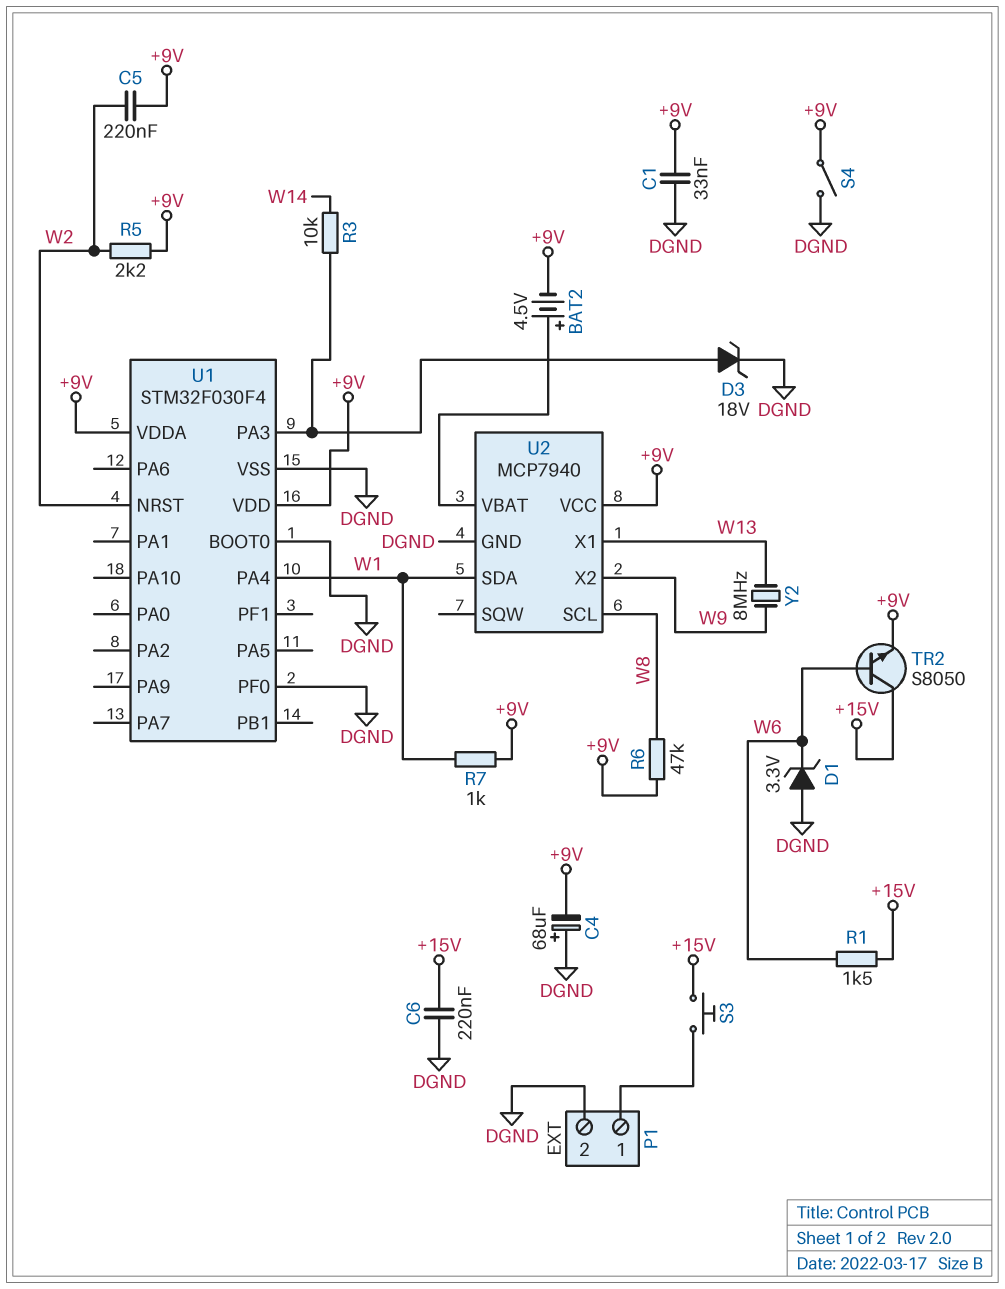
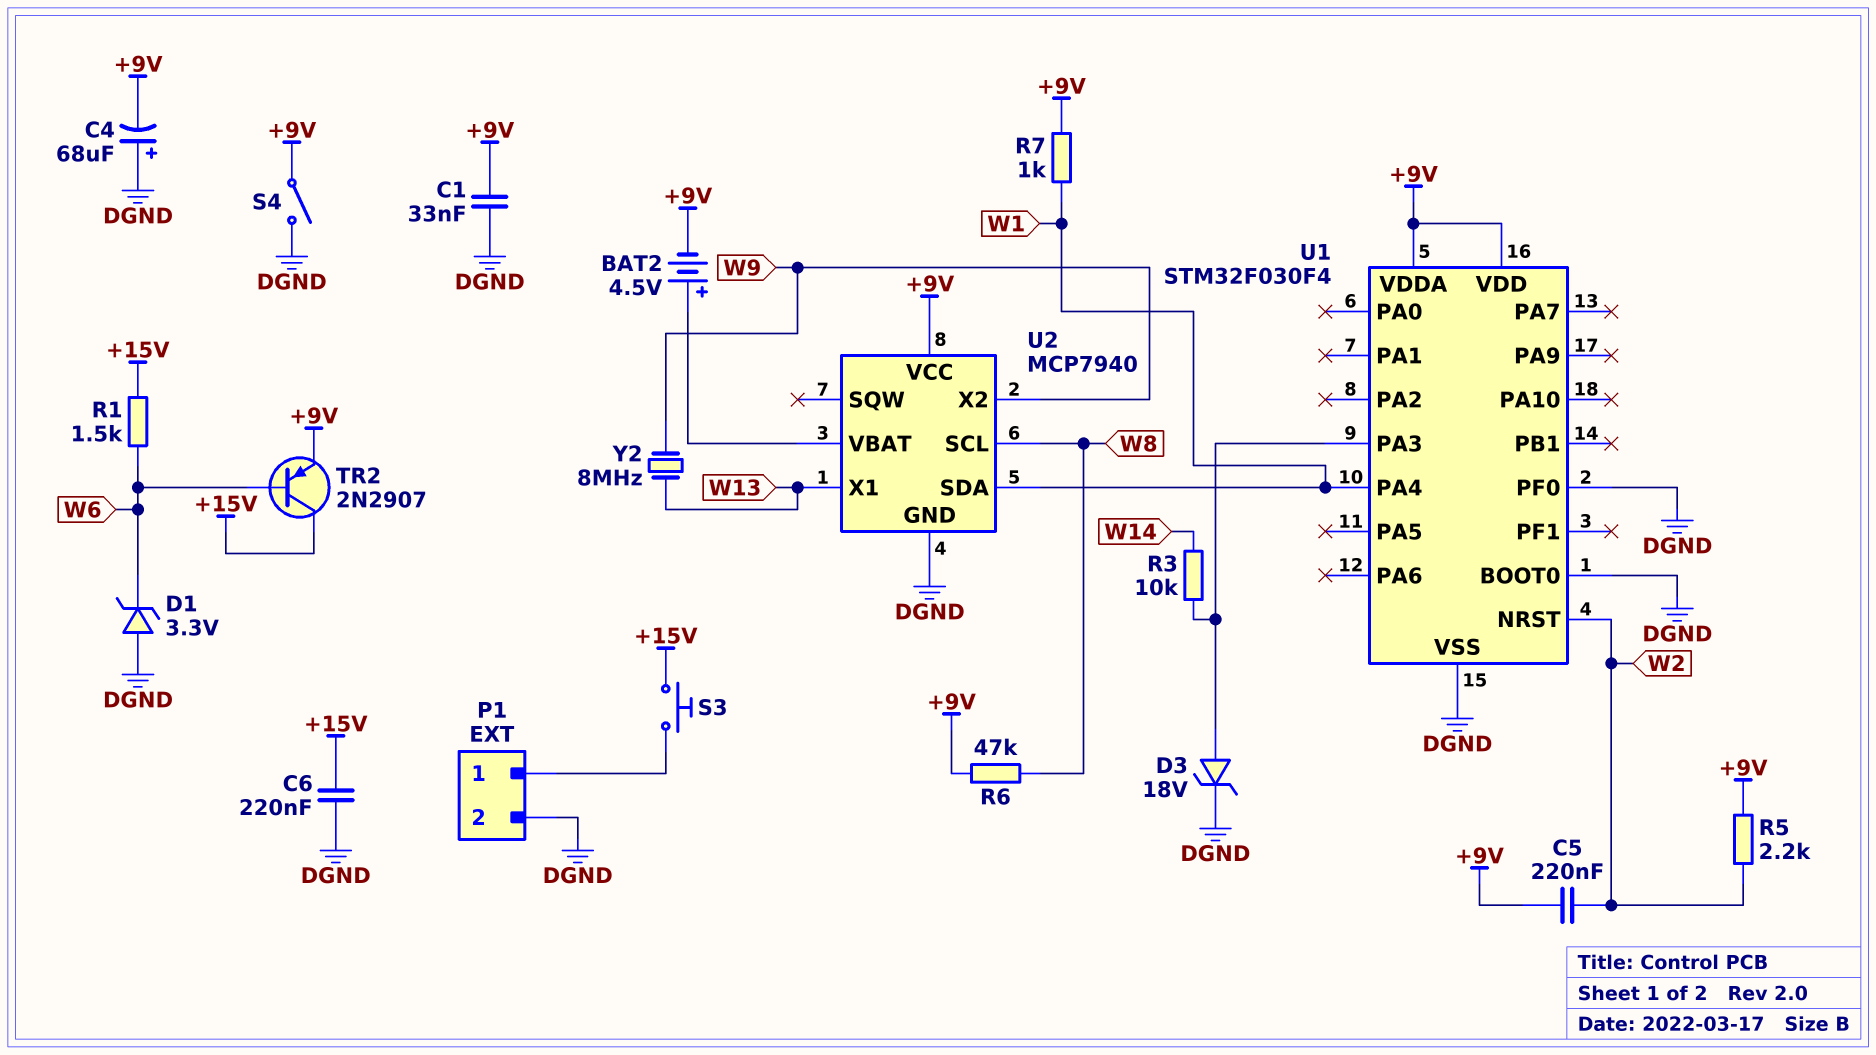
TR2: NPN S8050 (B W6, C +15V, E +9V) -> PNP 2N2907 (B W6, C +15V, E +9V)

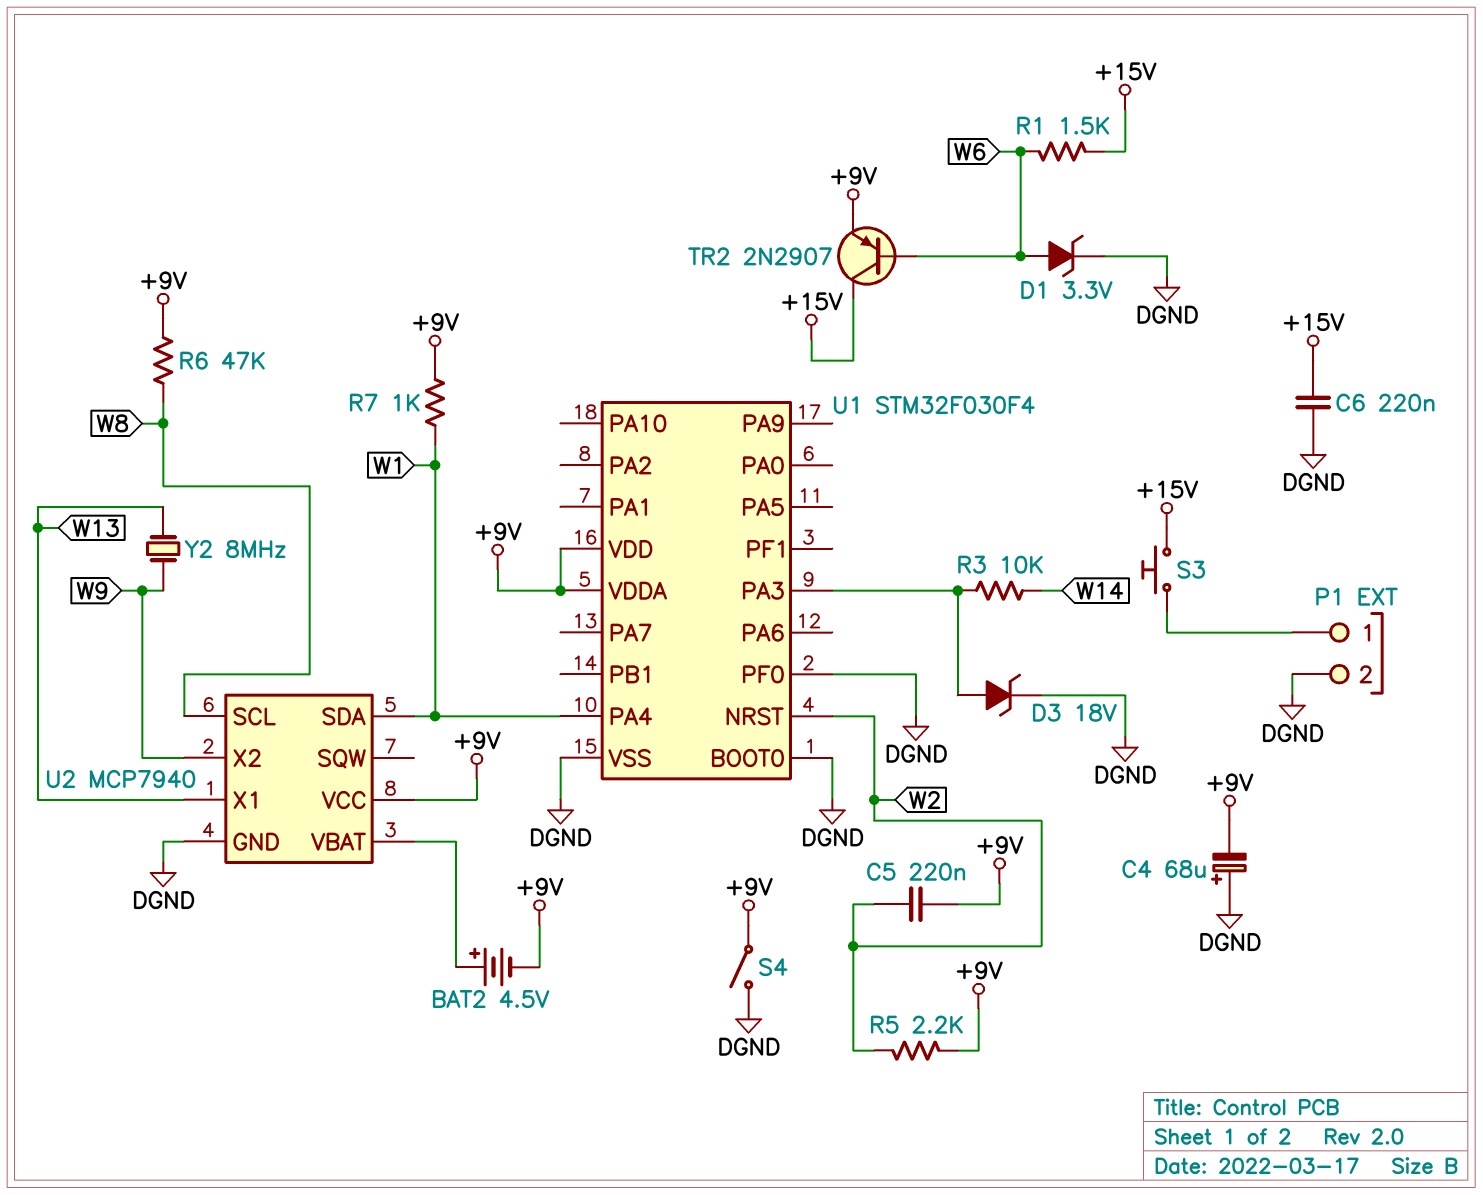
C1: 33nF (+9V, DGND) -> none
D1: zener 3.3V (A DGND, K W6) -> zener 3.3V (A W6, K DGND)

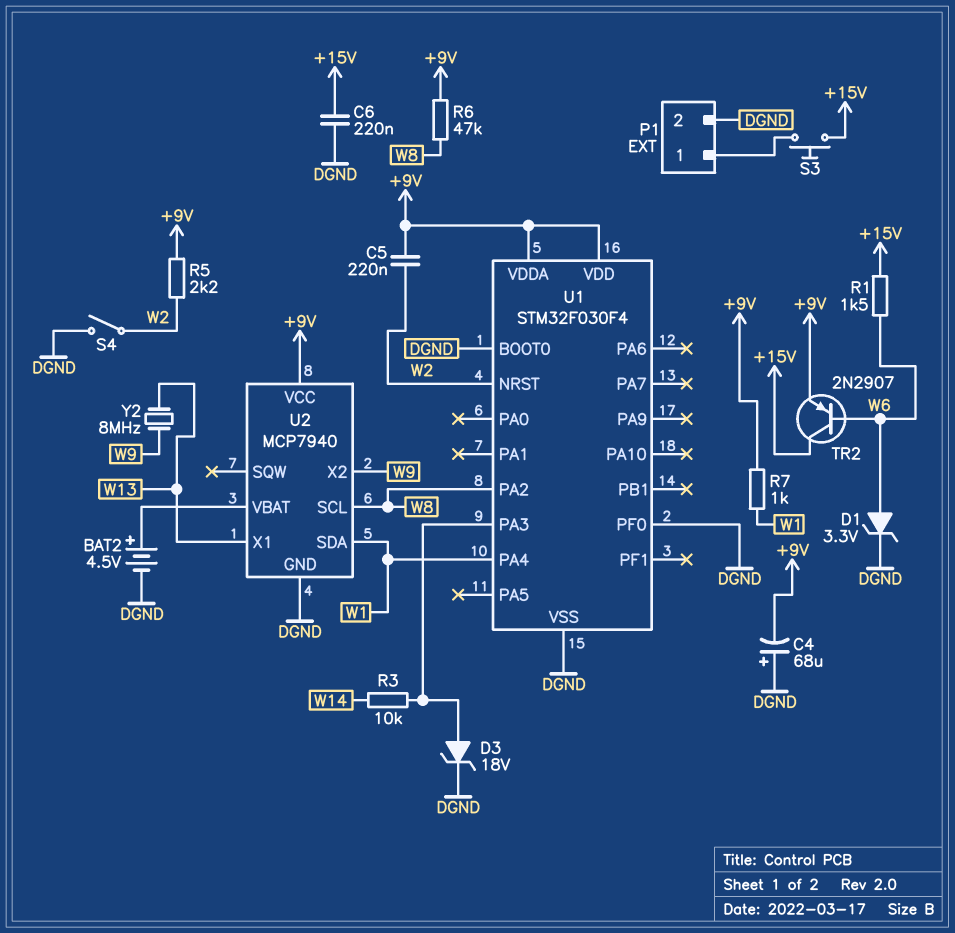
BAT2: 4.5V (plus U2/VBAT, minus +9V) -> 4.5V (plus U2/VBAT, minus DGND)
S4: switch (+9V, DGND) -> switch (DGND, W2)
U1 pin PA2: none -> W8

